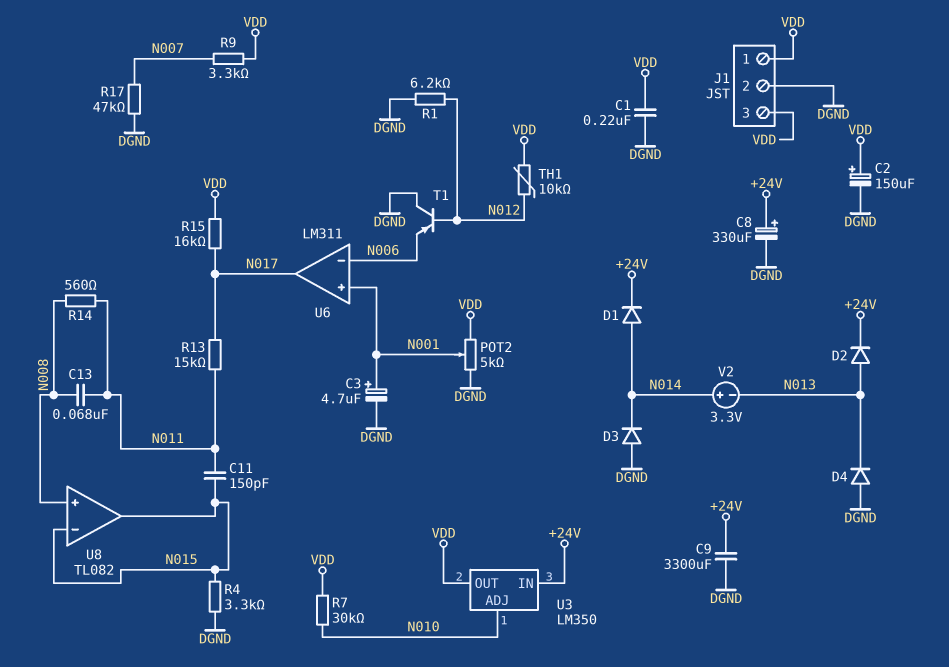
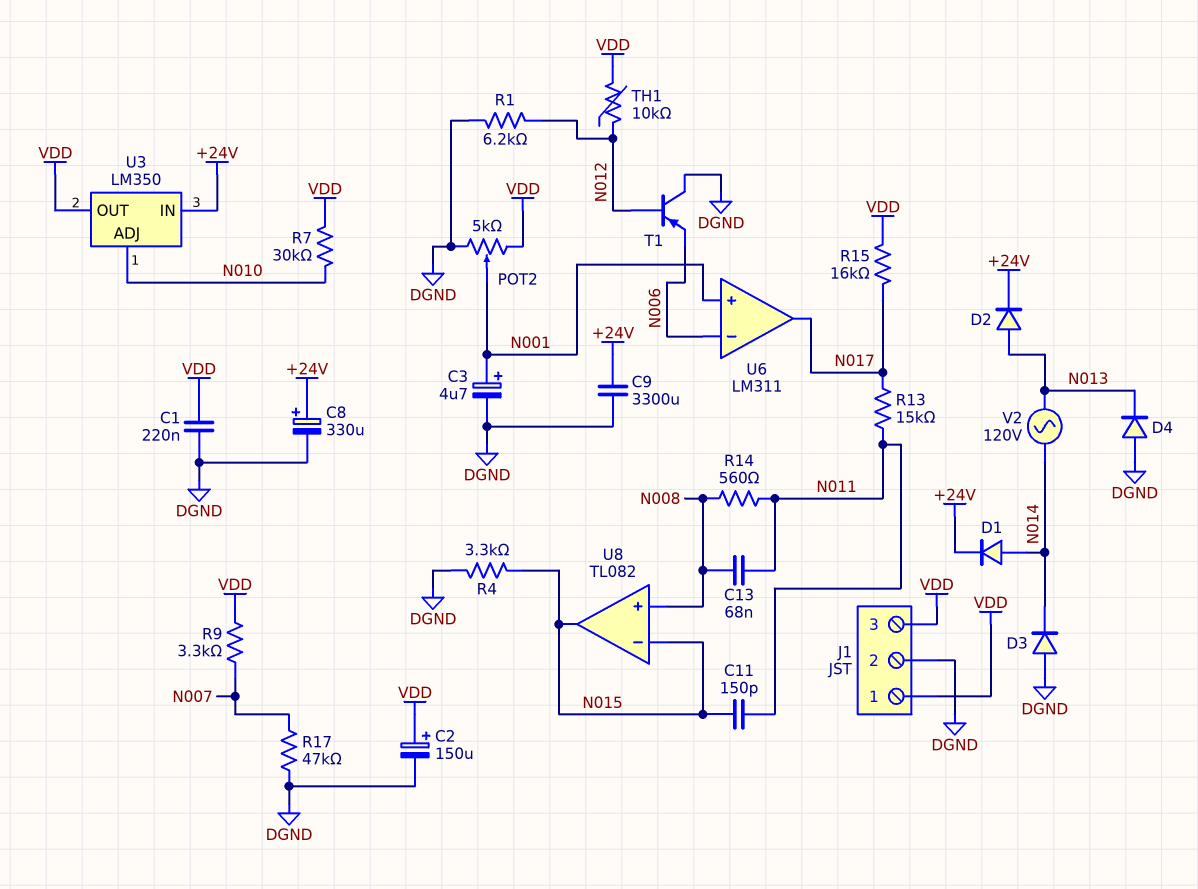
V2: 3.3V (plus N014, minus N013) -> AC 120V (N013, N014)

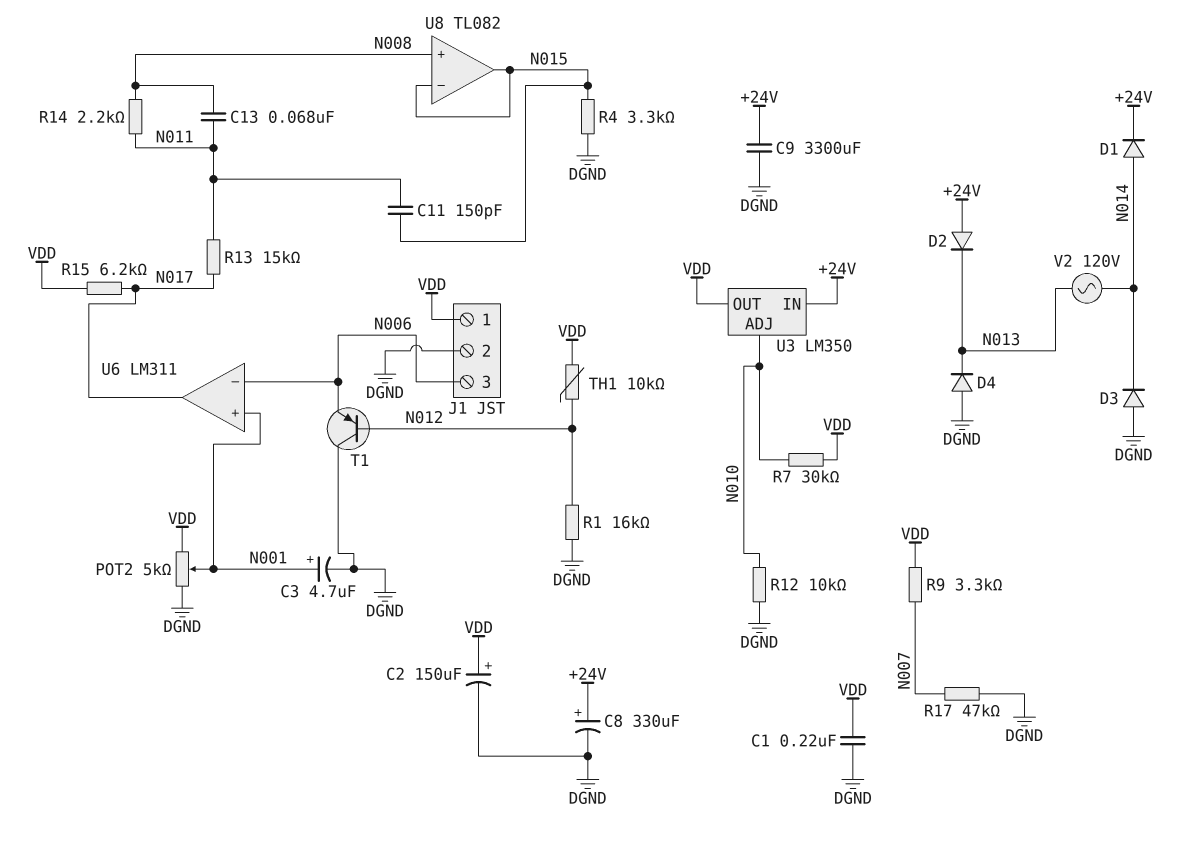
D2: diode (A N013, K +24V) -> diode (A +24V, K N013)
J1 pin 3: VDD -> N006
R1: 6.2k (DGND, N012) -> 16k (DGND, N012)
R12: none -> 10k (DGND, N010)
R14: 560 (N008, N011) -> 2.2k (N008, N011)
R15: 16k (N017, VDD) -> 6.2k (N017, VDD)

